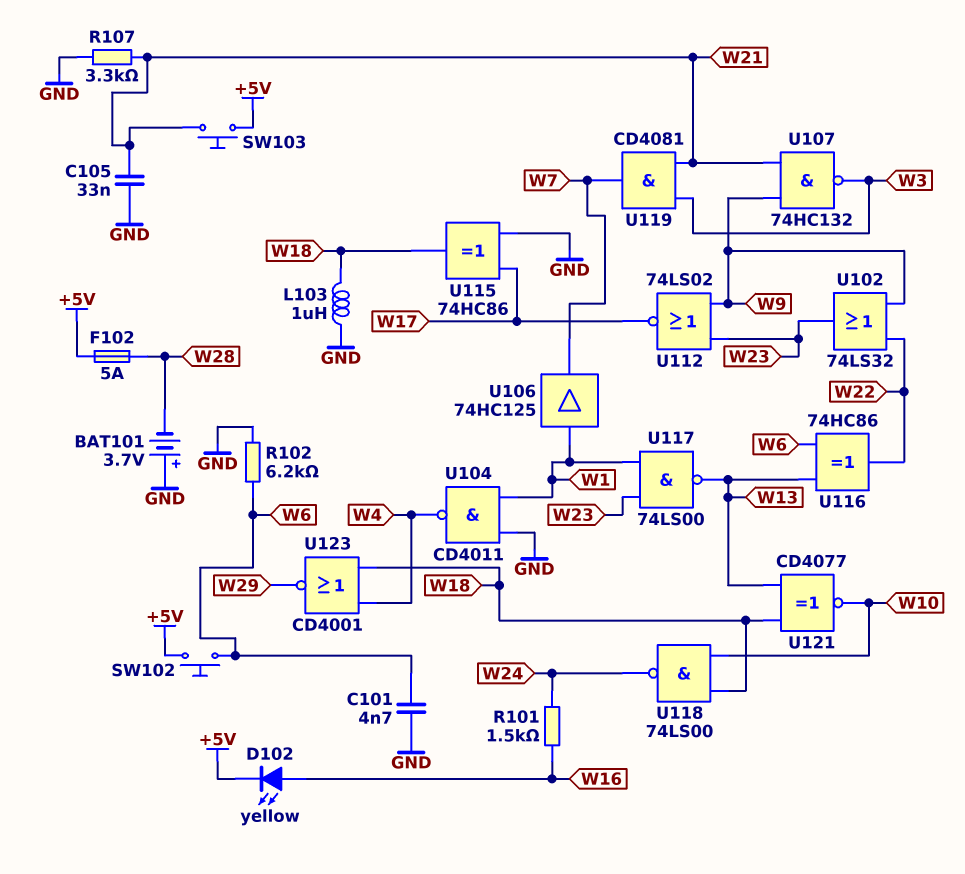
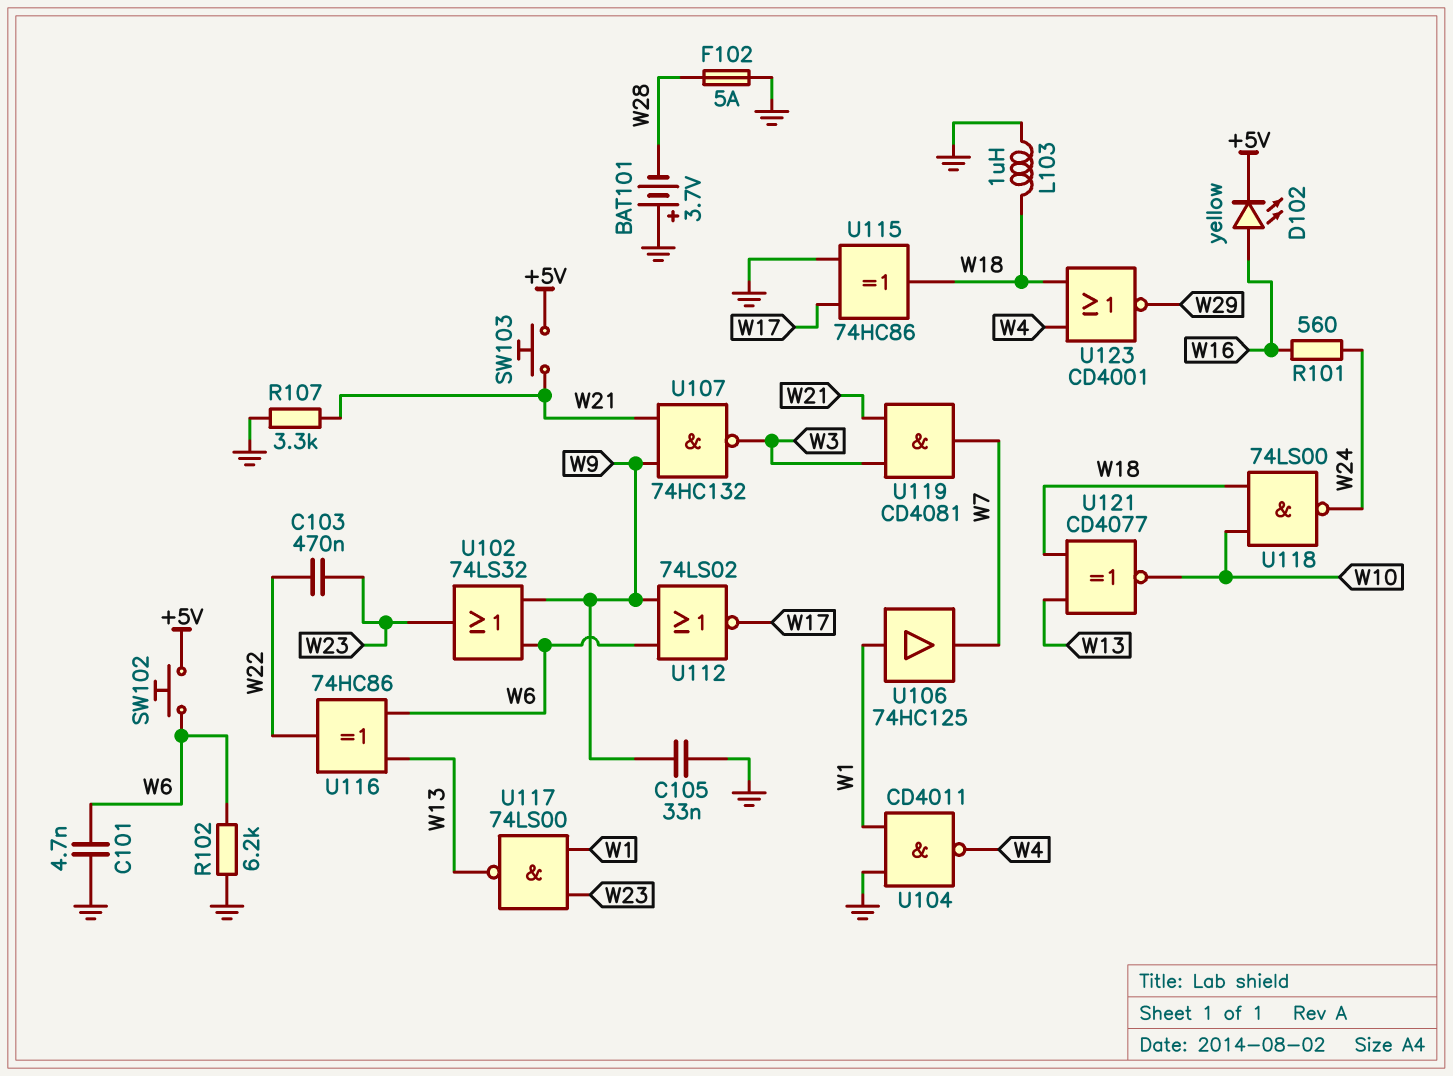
C103: none -> 470nF (W22, W23)
C105: 33nF (GND, W21) -> 33nF (GND, W9)
F102: 5A (+5V, W28) -> 5A (GND, W28)
R101: 1.5k (W16, W24) -> 560 (W16, W24)
U102: OR 74LS32 (in W9, in W22, out W23) -> OR 74LS32 (in W6, in W9, out W23)
U112: NOR 74LS02 (in W9, in W23, out W17) -> NOR 74LS02 (in W6, in W9, out W17)

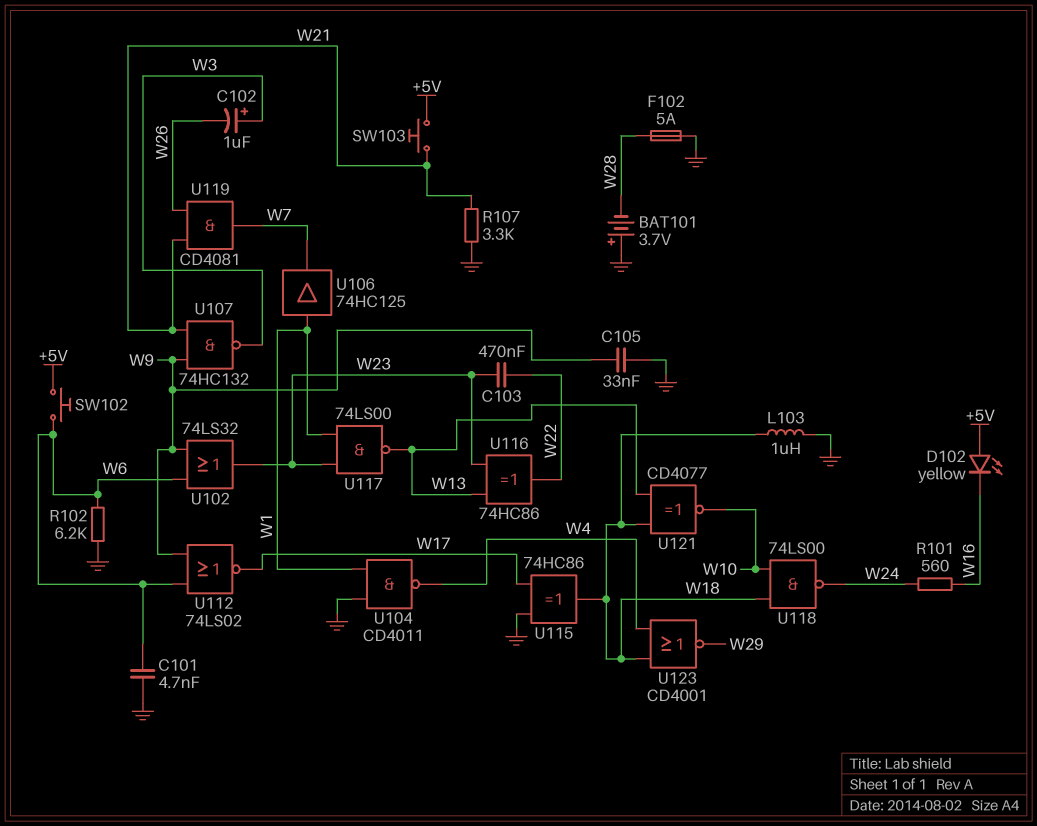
C102: none -> 1uF (plus W3, minus W26)
D102: LED yellow (A W16, K +5V) -> LED yellow (A +5V, K W16)
U116: XOR 74HC86 (in W6, in W13, out W22) -> XOR 74HC86 (in W13, in W23, out W22)
U119: AND CD4081 (in W3, in W21, out W7) -> AND CD4081 (in W21, in W26, out W7)

